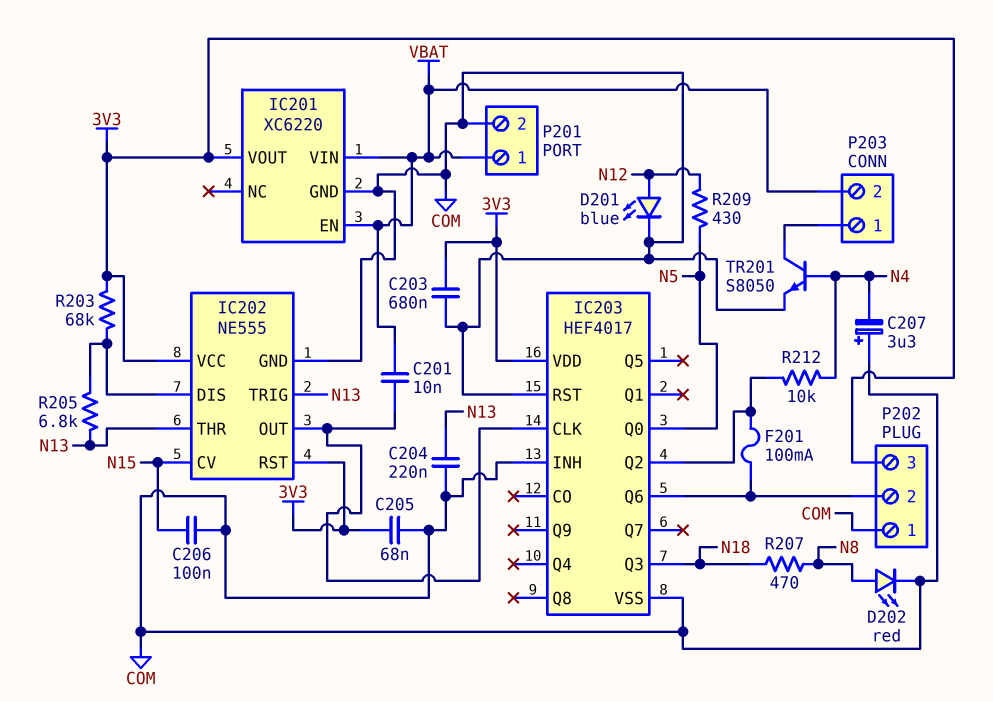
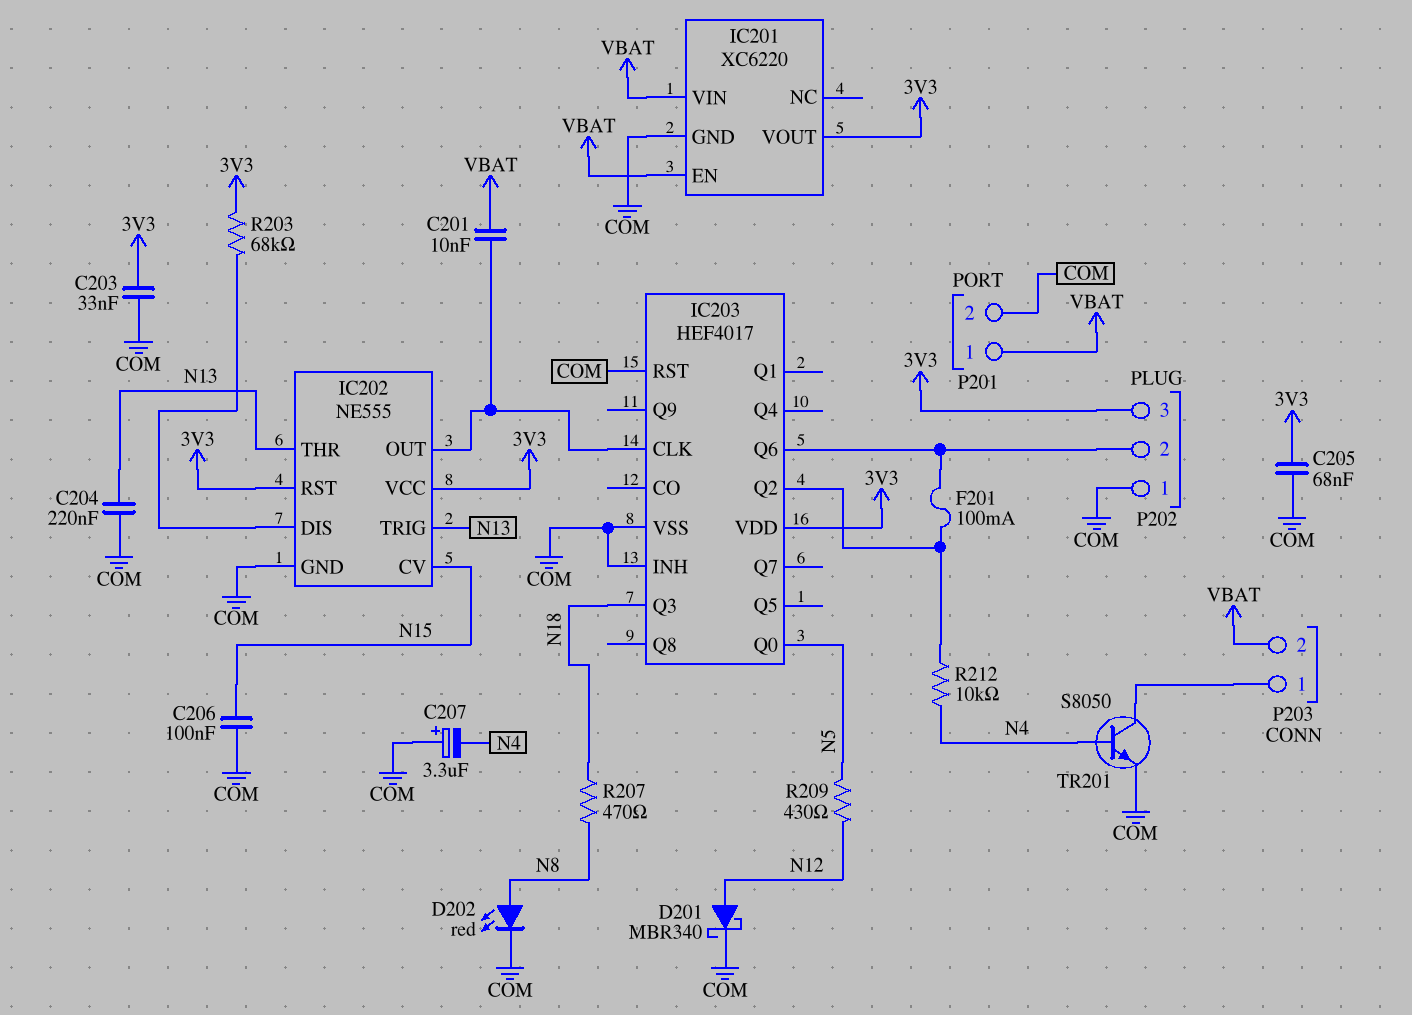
C203: 680nF (3V3, COM) -> 33nF (3V3, COM)
D201: LED blue (A N12, K COM) -> schottky MBR340 (A N12, K COM)
R205: 6.8k (IC202/DIS, N13) -> none

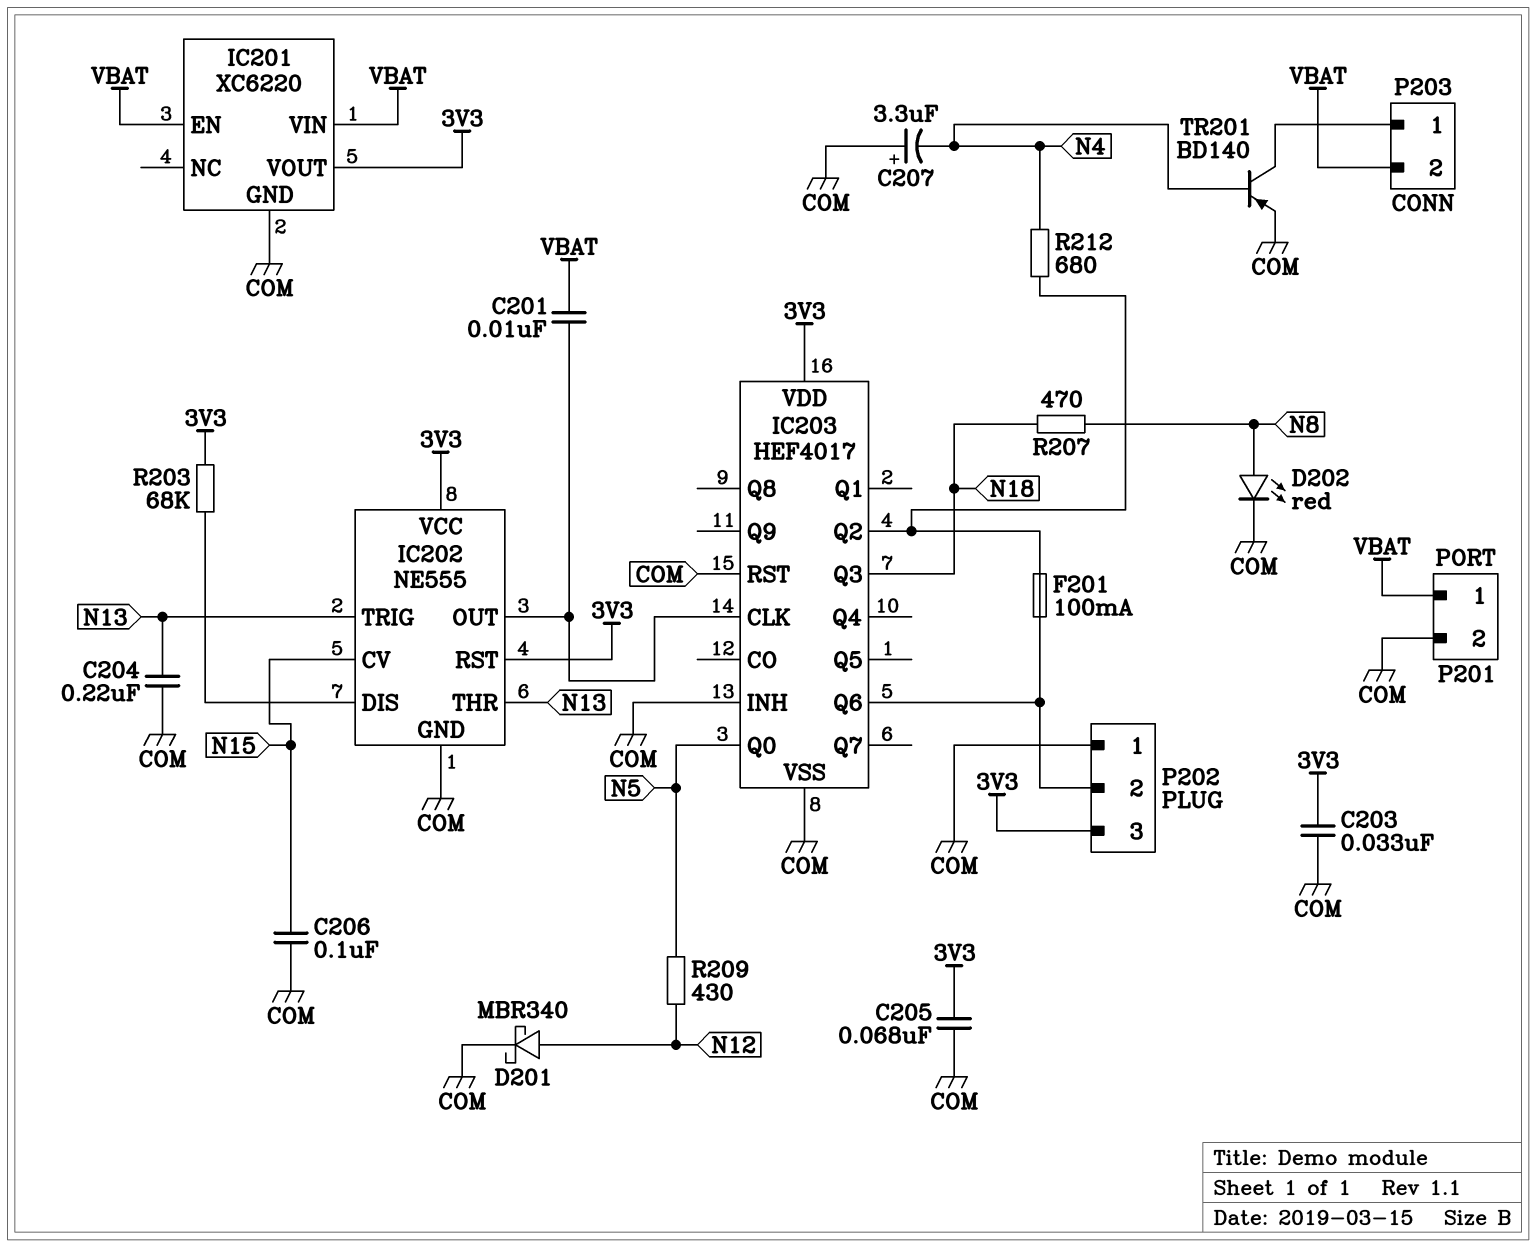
R212: 10k (IC203/Q2, N4) -> 680 (IC203/Q2, N4)
TR201: NPN S8050 (B N4, C P203/1, E COM) -> PNP BD140 (B N4, C P203/1, E COM)

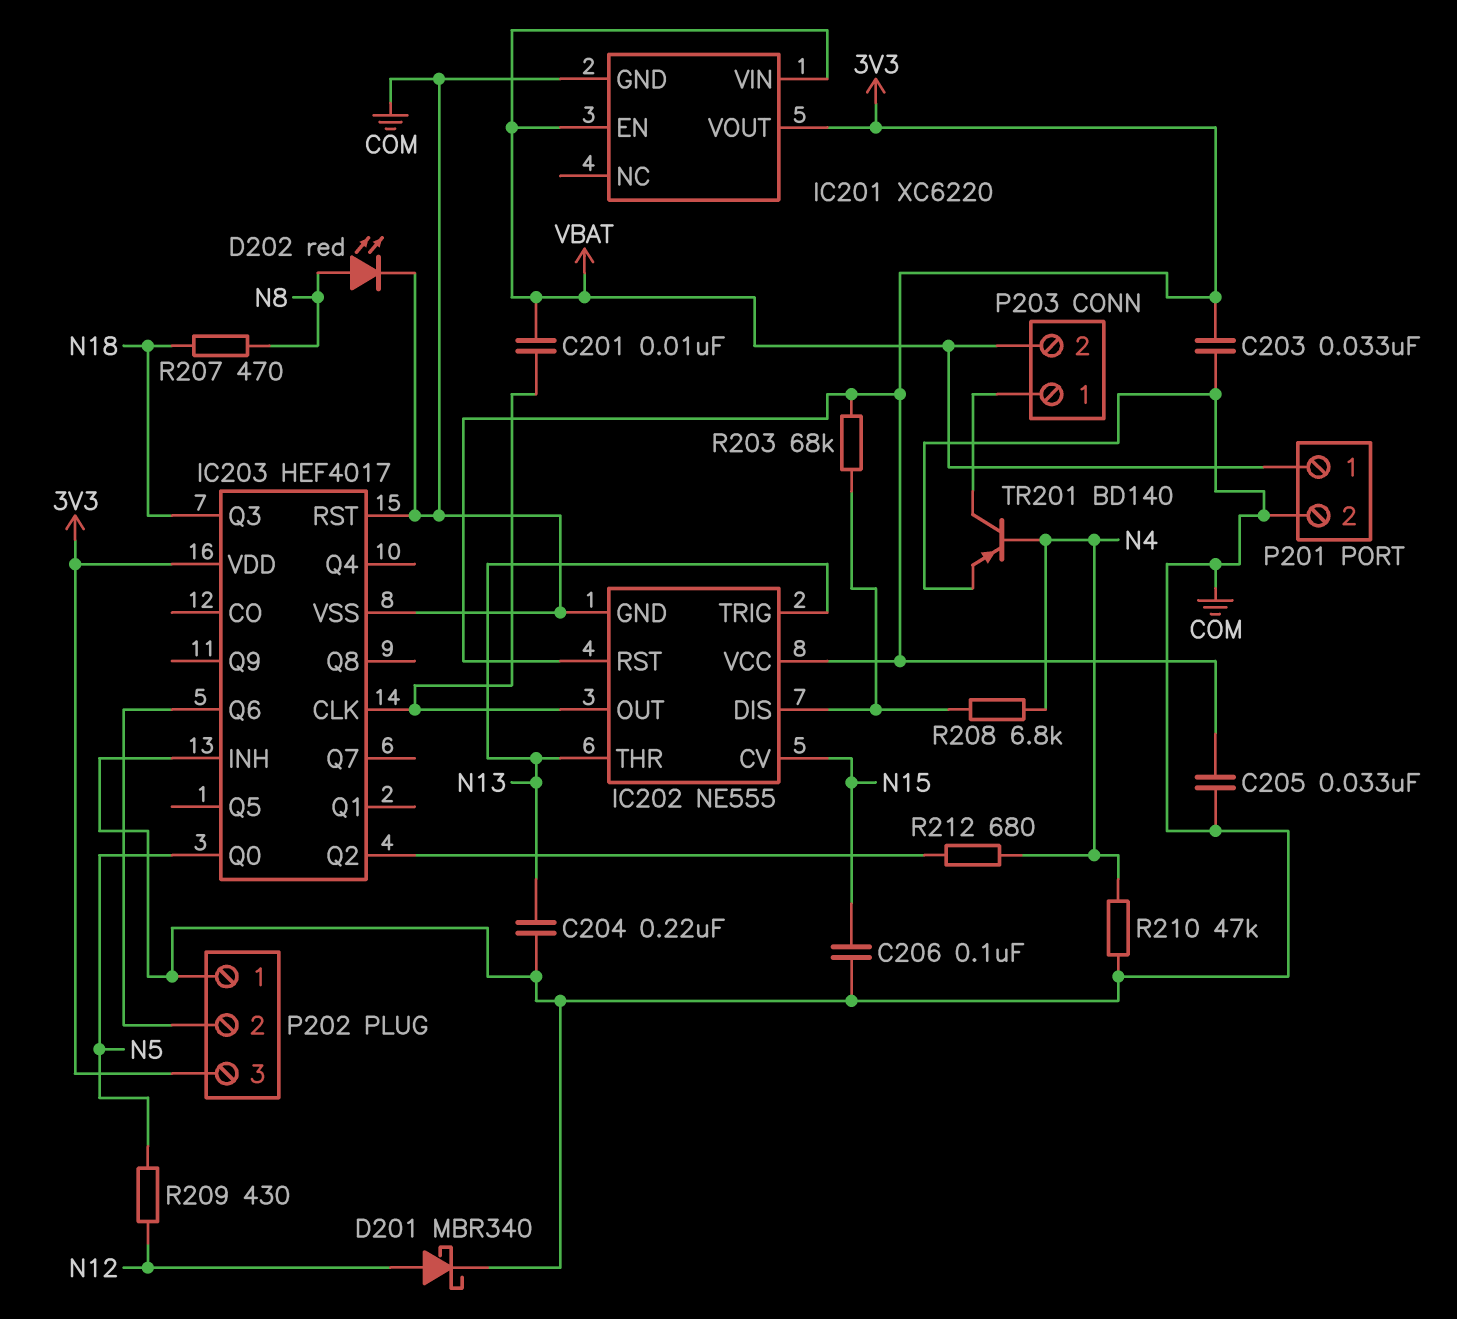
C205: 68nF (3V3, COM) -> 33nF (3V3, COM)
C207: 3.3uF (plus COM, minus N4) -> none
F201: 100mA (IC203/Q2, IC203/Q6) -> none
R208: none -> 6.8k (IC202/DIS, N4)
R210: none -> 47k (COM, N4)

